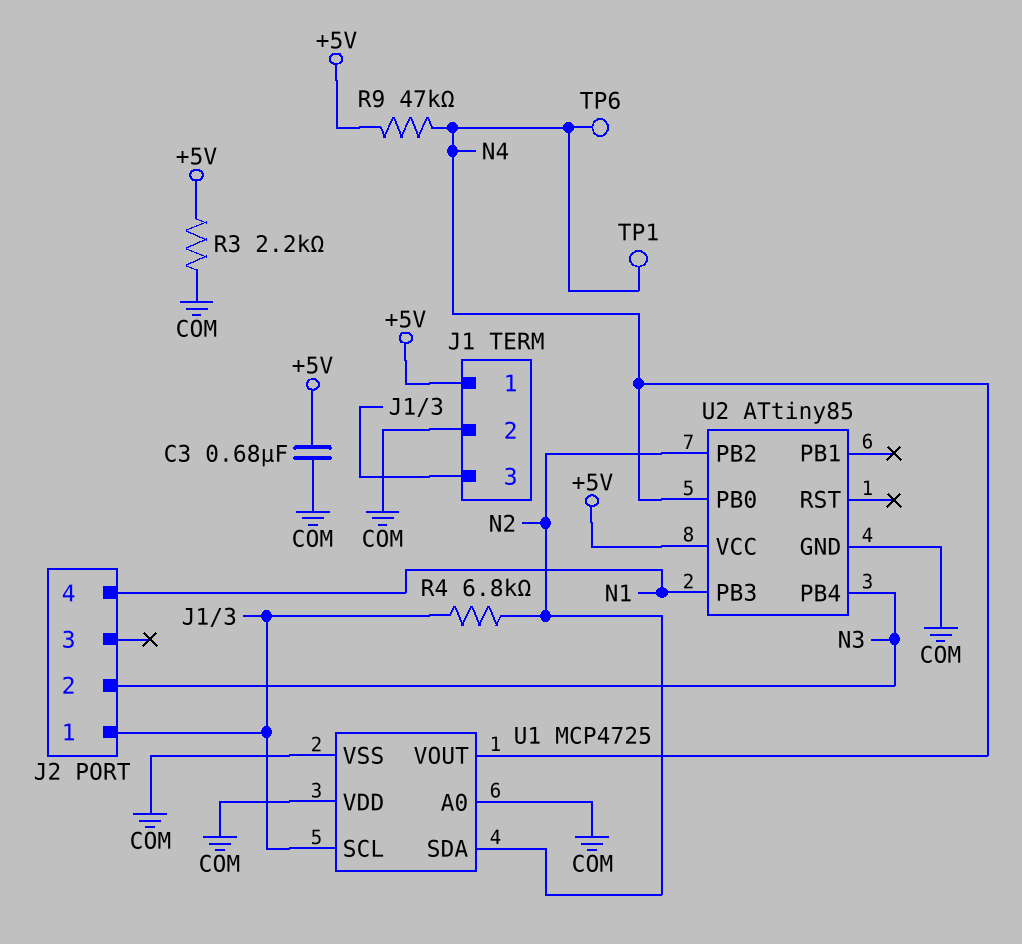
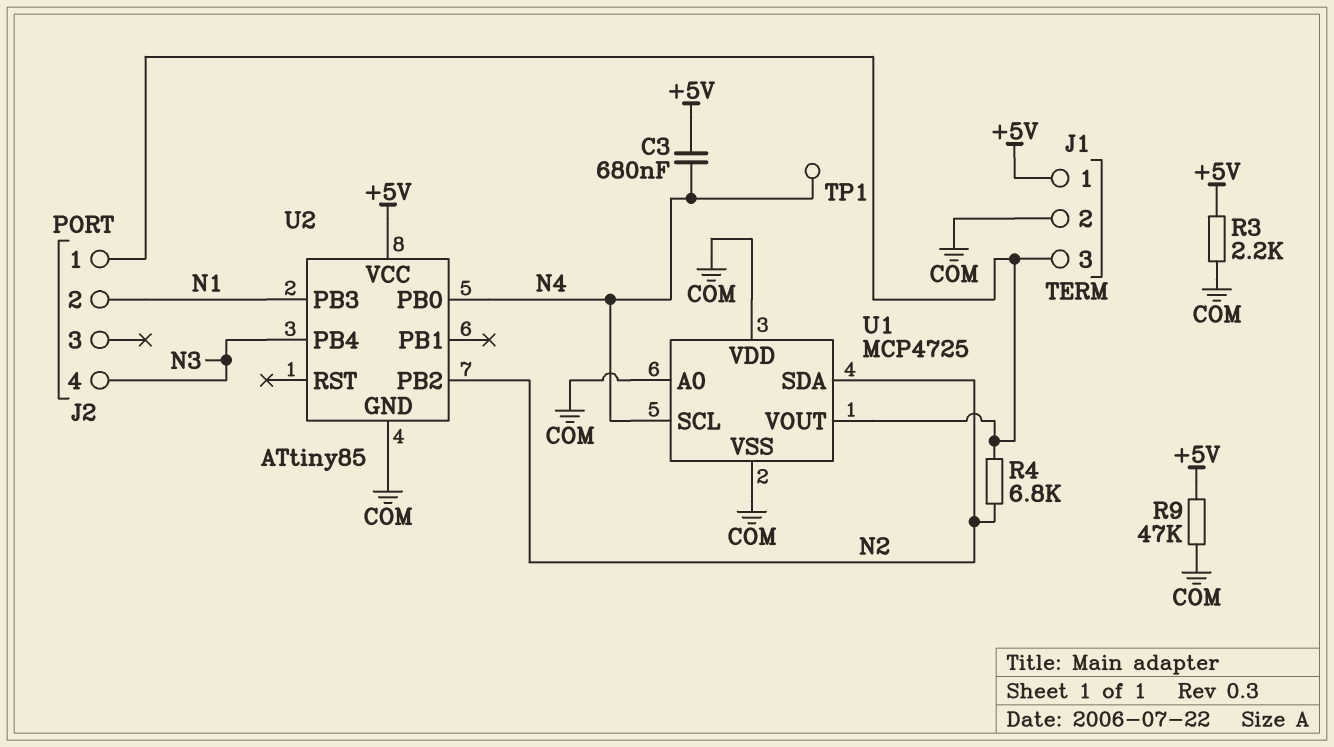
C3: 680nF (+5V, COM) -> 680nF (+5V, N4)
J2 pin 2: N3 -> N1
J2 pin 4: N1 -> N3
R9: 47k (+5V, N4) -> 47k (+5V, COM)
TP6: test point (N4) -> none
U1 pin SCL: J1/3 -> N4
U1 pin VOUT: N4 -> J1/3

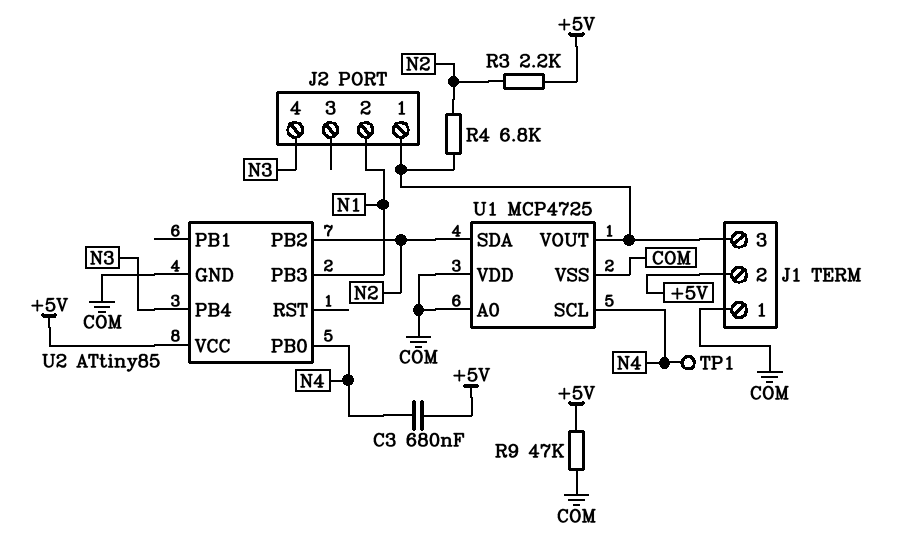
J1 pin 1: +5V -> COM
J1 pin 2: COM -> +5V
R3: 2.2k (+5V, COM) -> 2.2k (+5V, N2)

